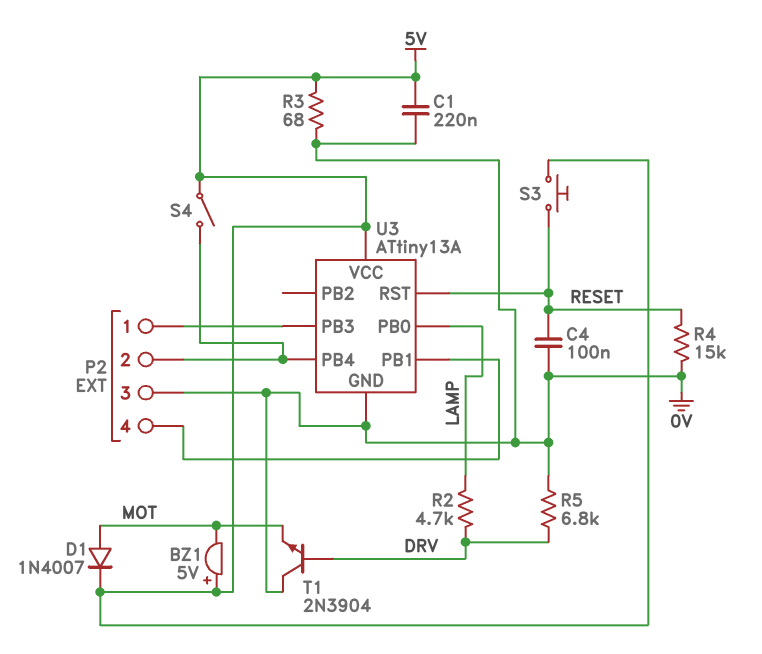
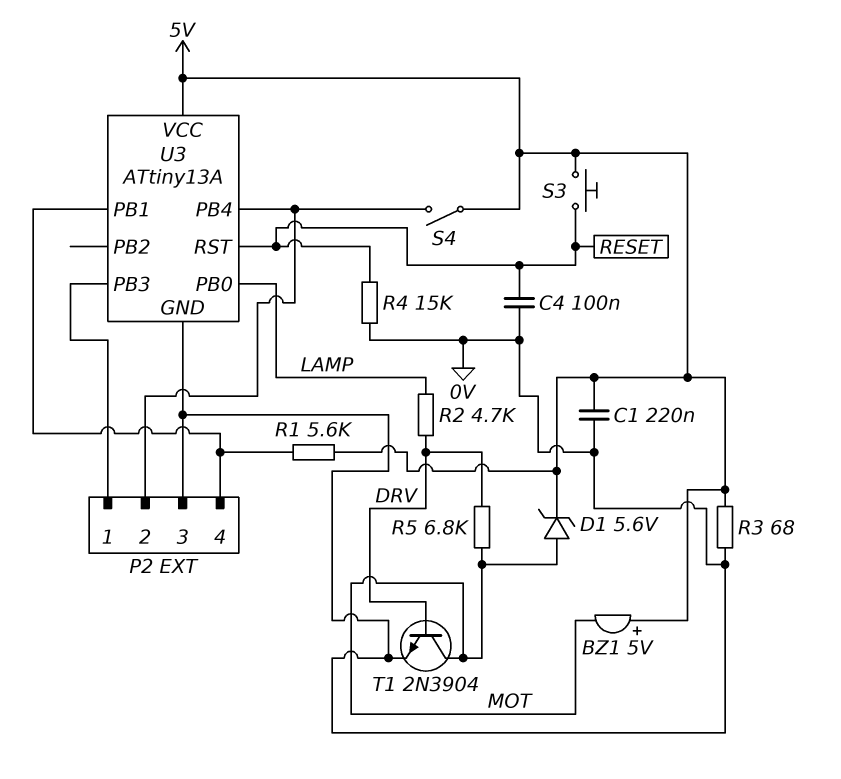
D1: diode 1N4007 (A MOT, K 5V) -> zener 5.6V (A MOT, K 5V)
R1: none -> 5.6k (5V, P2/4)
R5: 6.8k (0V, DRV) -> 6.8k (DRV, MOT)
T1: NPN 2N3904 (B DRV, C 0V, E MOT) -> NPN 2N3904 (B DRV, C MOT, E 0V)

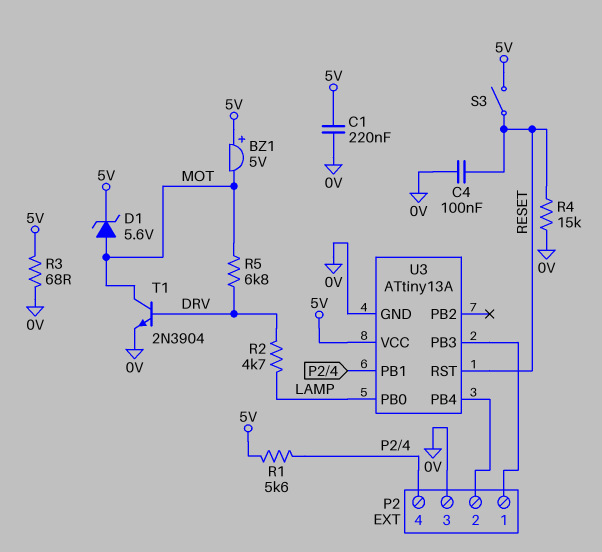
S3: button (5V, RESET) -> switch (5V, RESET)
S4: switch (5V, P2/2) -> none

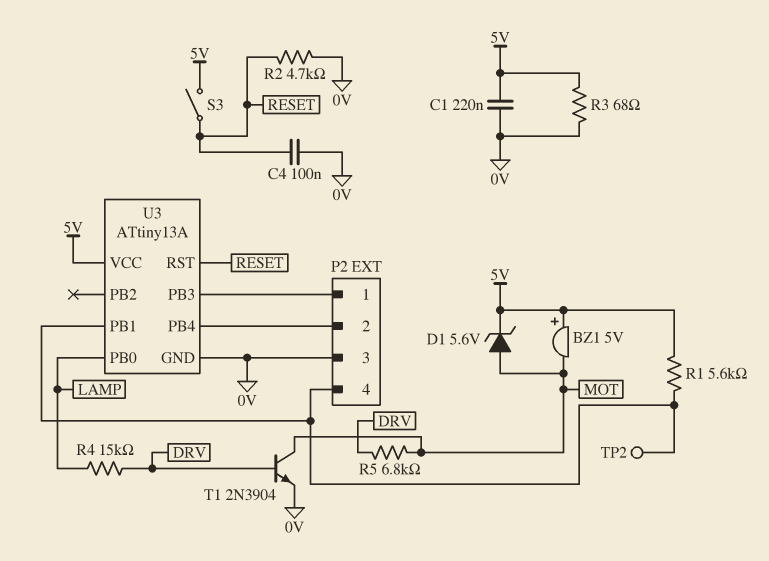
R2: 4.7k (DRV, LAMP) -> 4.7k (0V, RESET)
R4: 15k (0V, RESET) -> 15k (DRV, LAMP)
TP2: none -> test point (P2/4)

